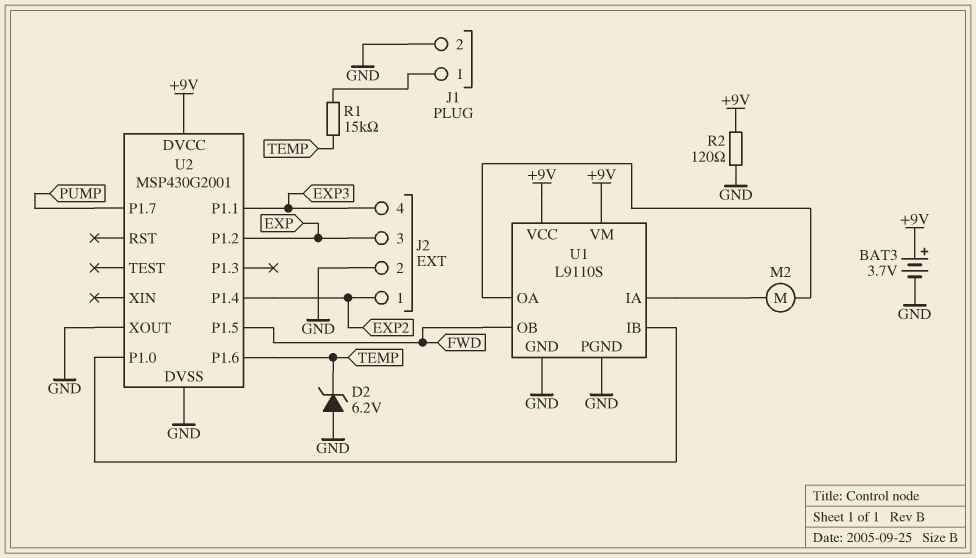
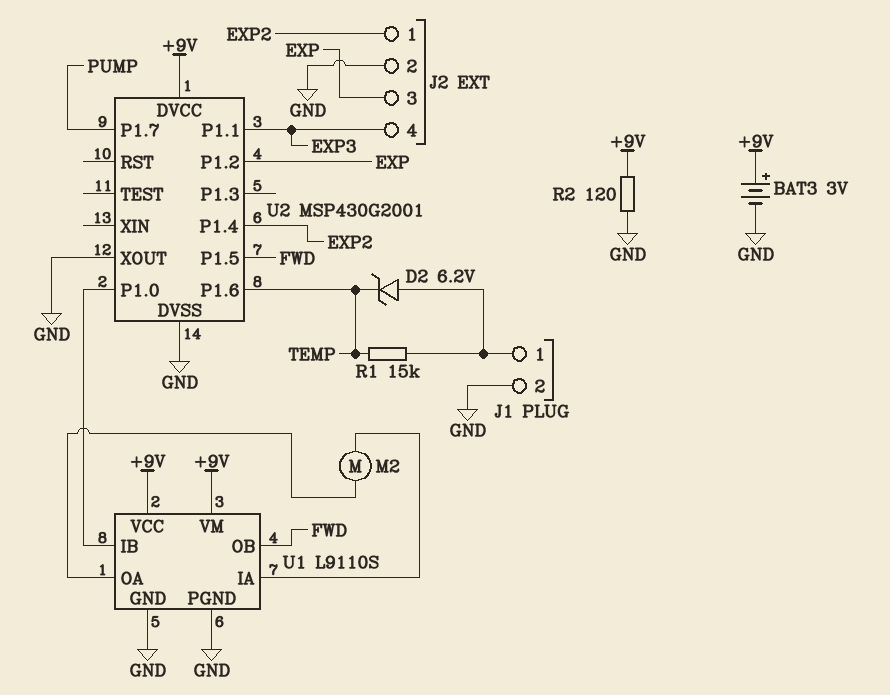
BAT3: 3.7V (plus +9V, minus GND) -> 3V (plus +9V, minus GND)
D2: zener 6.2V (A GND, K TEMP) -> zener 6.2V (A J1/1, K TEMP)

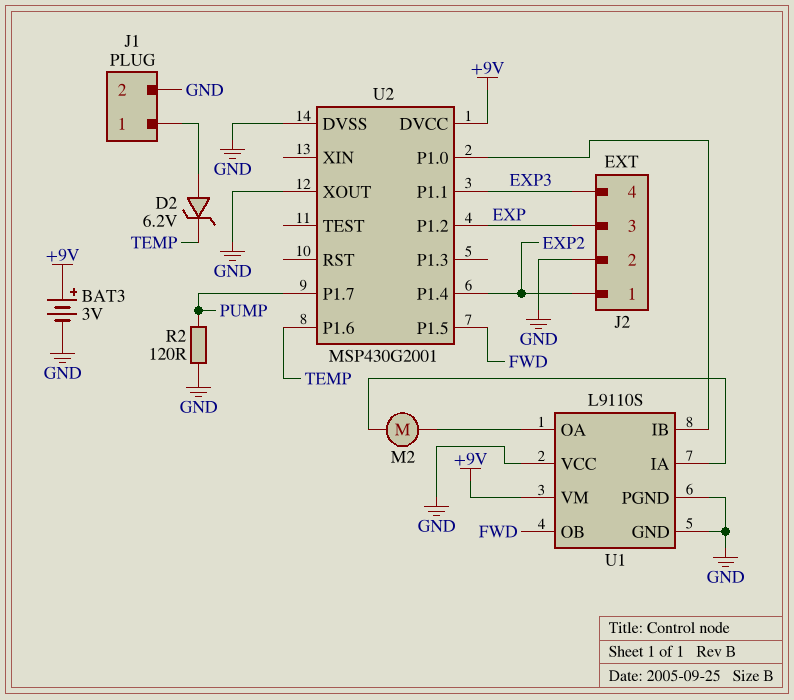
R1: 15k (J1/1, TEMP) -> none
R2: 120 (+9V, GND) -> 120 (GND, PUMP)
U1 pin VCC: +9V -> GND

